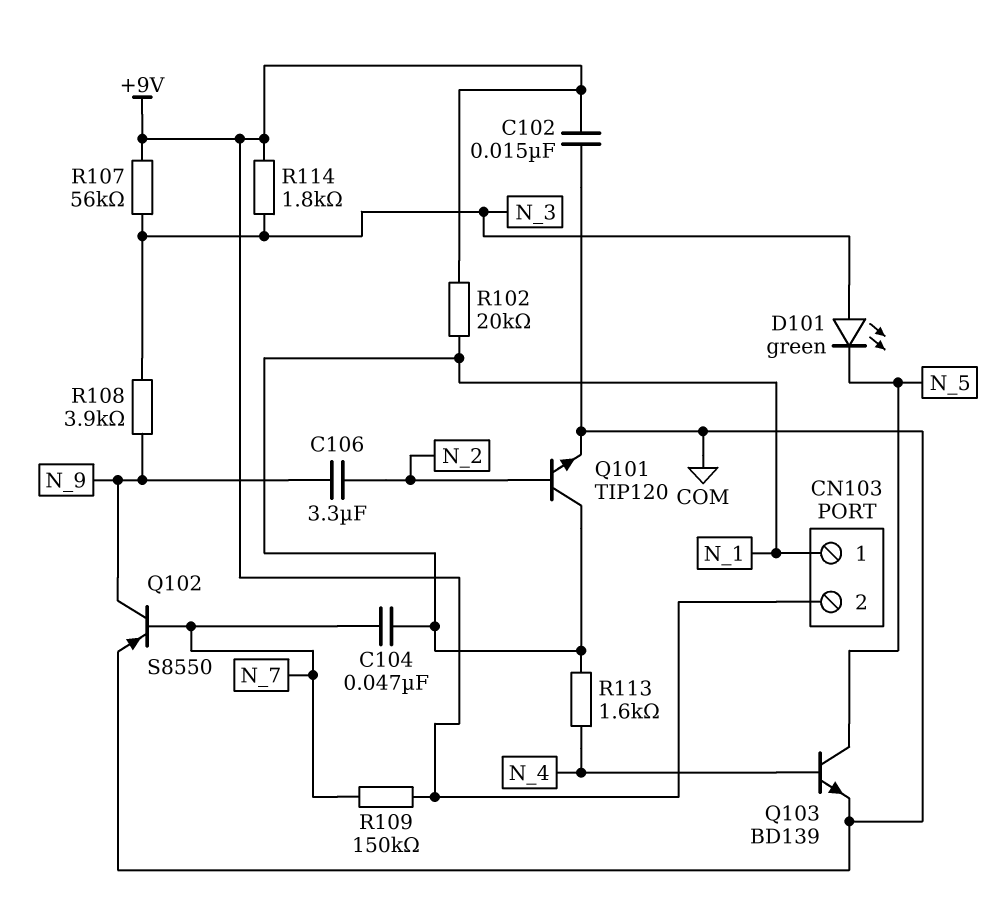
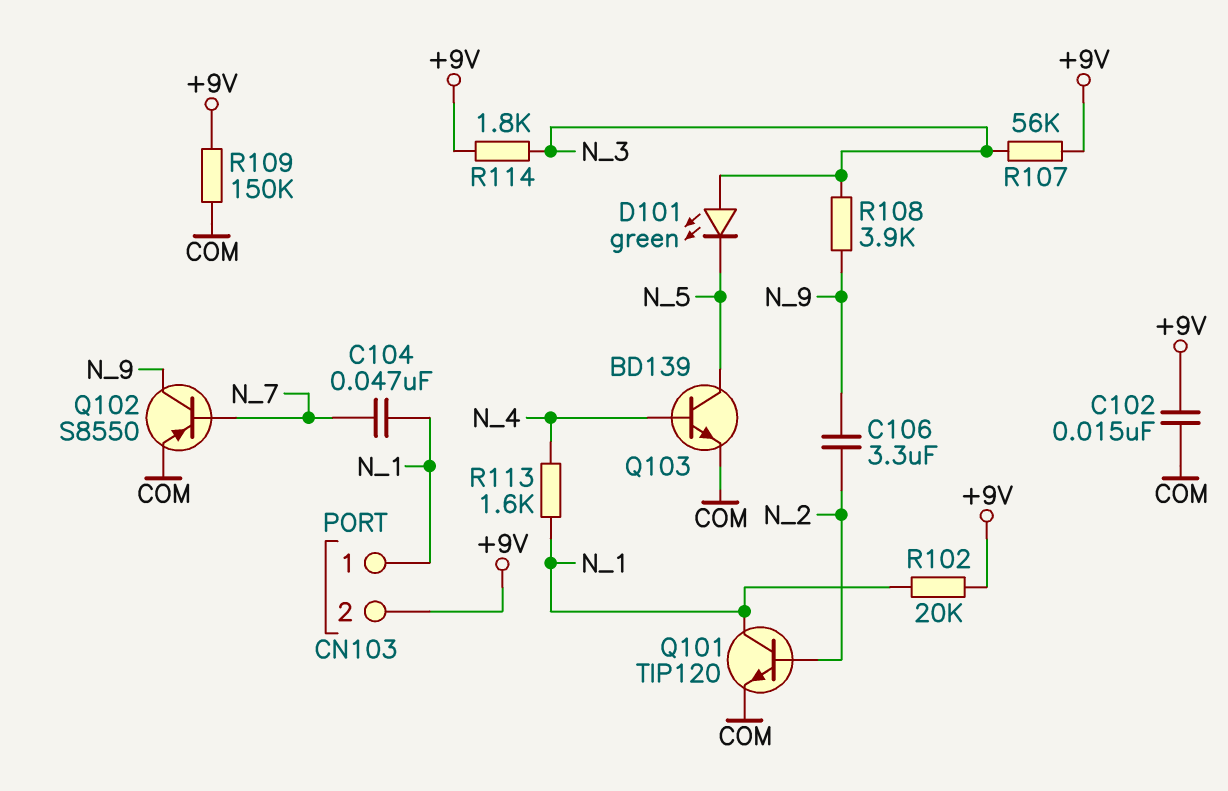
R109: 150k (+9V, N_7) -> 150k (+9V, COM)

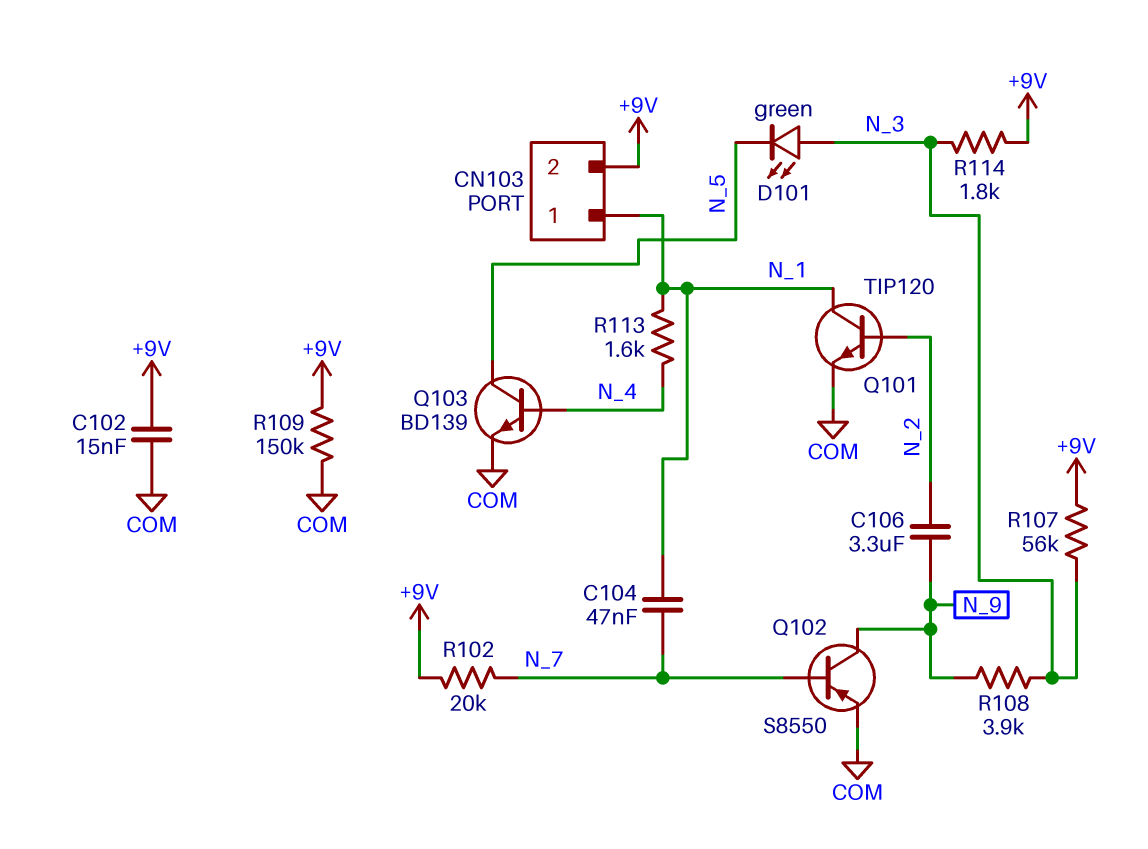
R102: 20k (+9V, N_1) -> 20k (+9V, N_7)

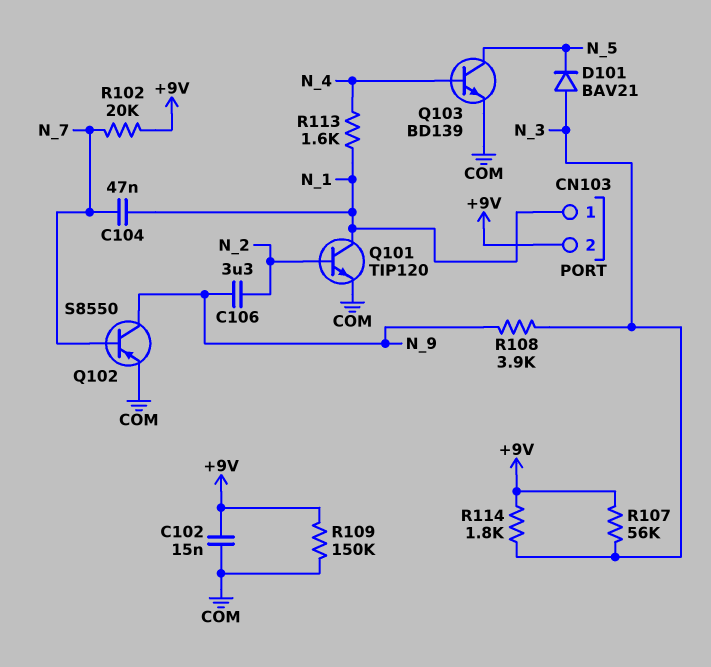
D101: LED green (A N_3, K N_5) -> diode BAV21 (A N_3, K N_5)

